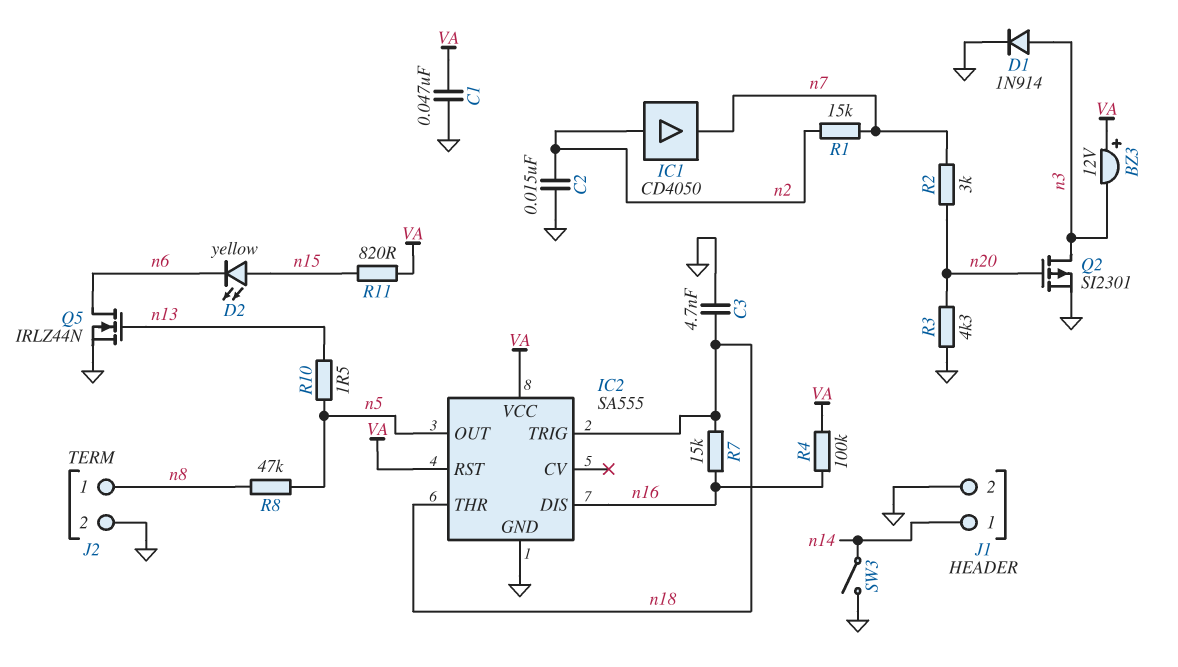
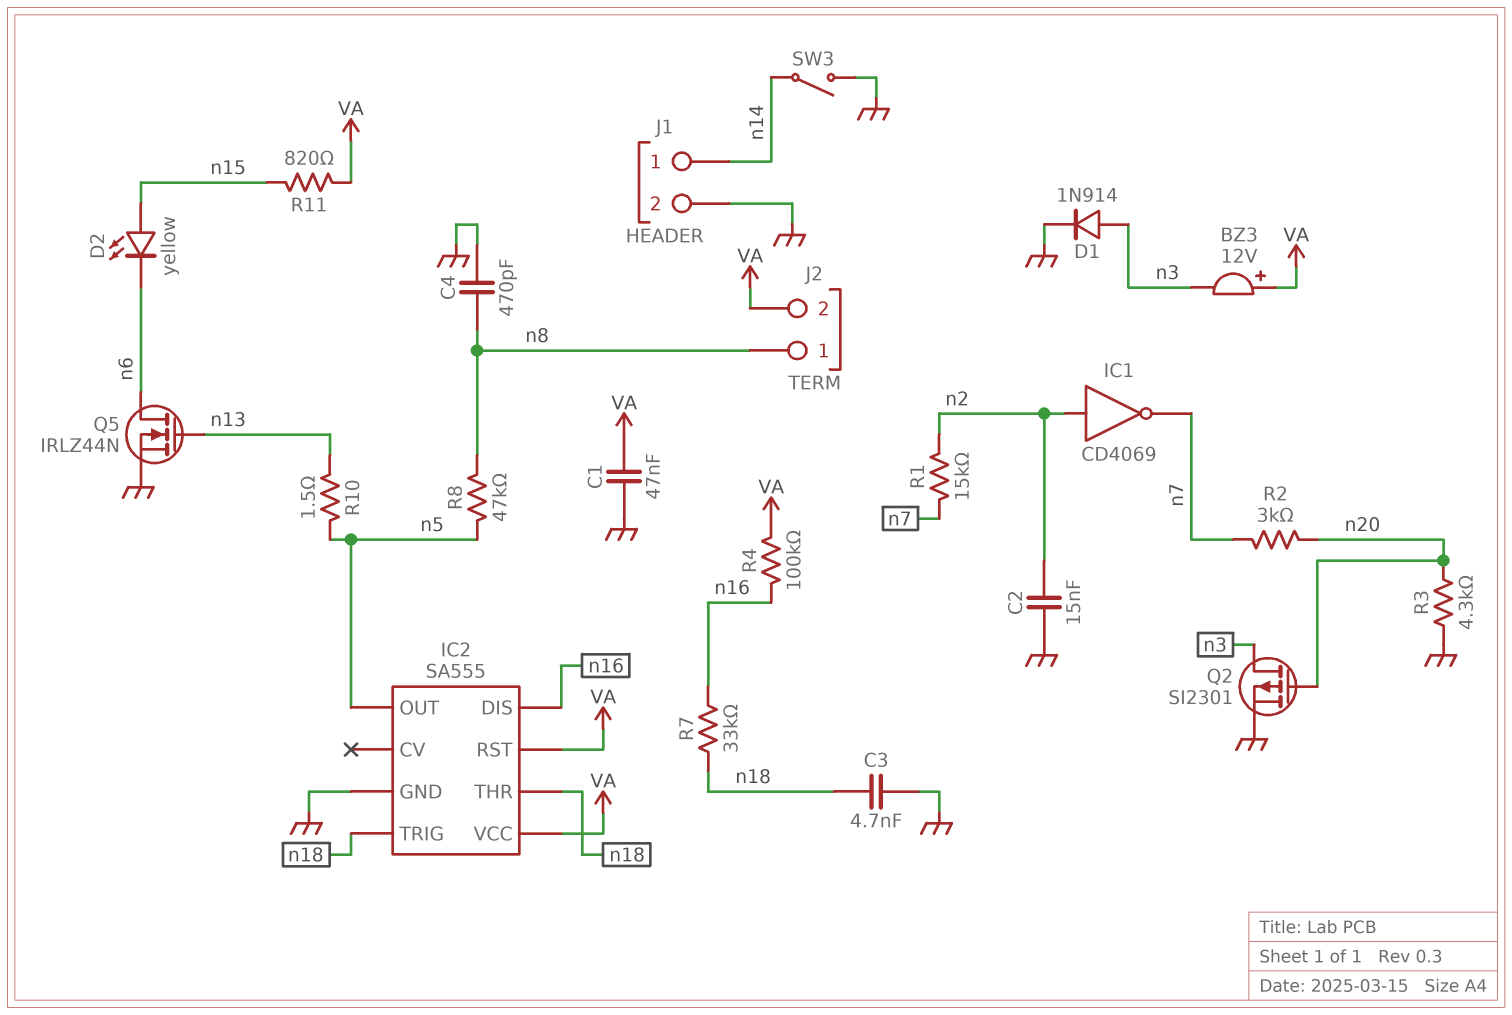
C4: none -> 470pF (GND, n8)
IC1: buffer CD4050 (in n2, out n7) -> NOT CD4069 (in n2, out n7)
J2 pin 2: GND -> VA
R7: 15k (n16, n18) -> 33k (n16, n18)

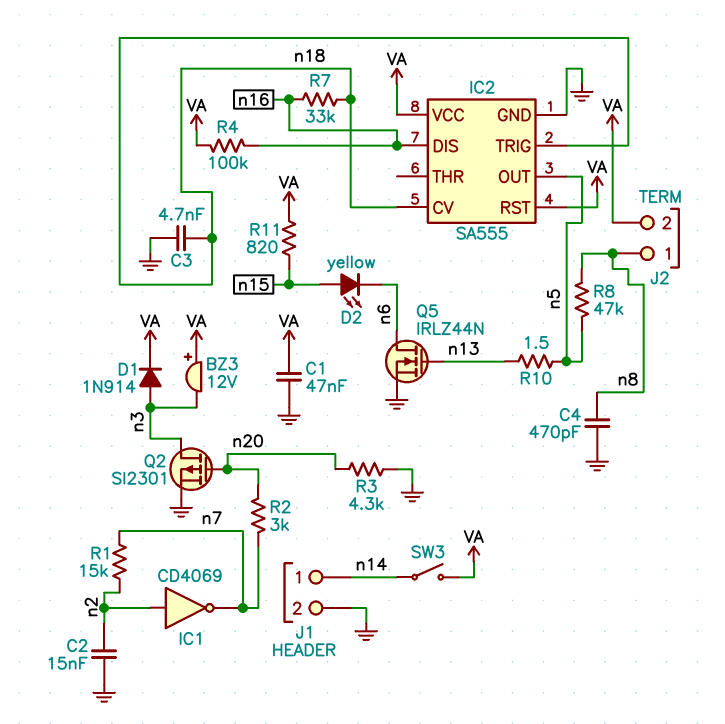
D1: diode 1N914 (A n3, K GND) -> diode 1N914 (A n3, K VA)
IC2 pin CV: none -> n18
IC2 pin THR: n18 -> none
SW3: switch (GND, n14) -> switch (VA, n14)

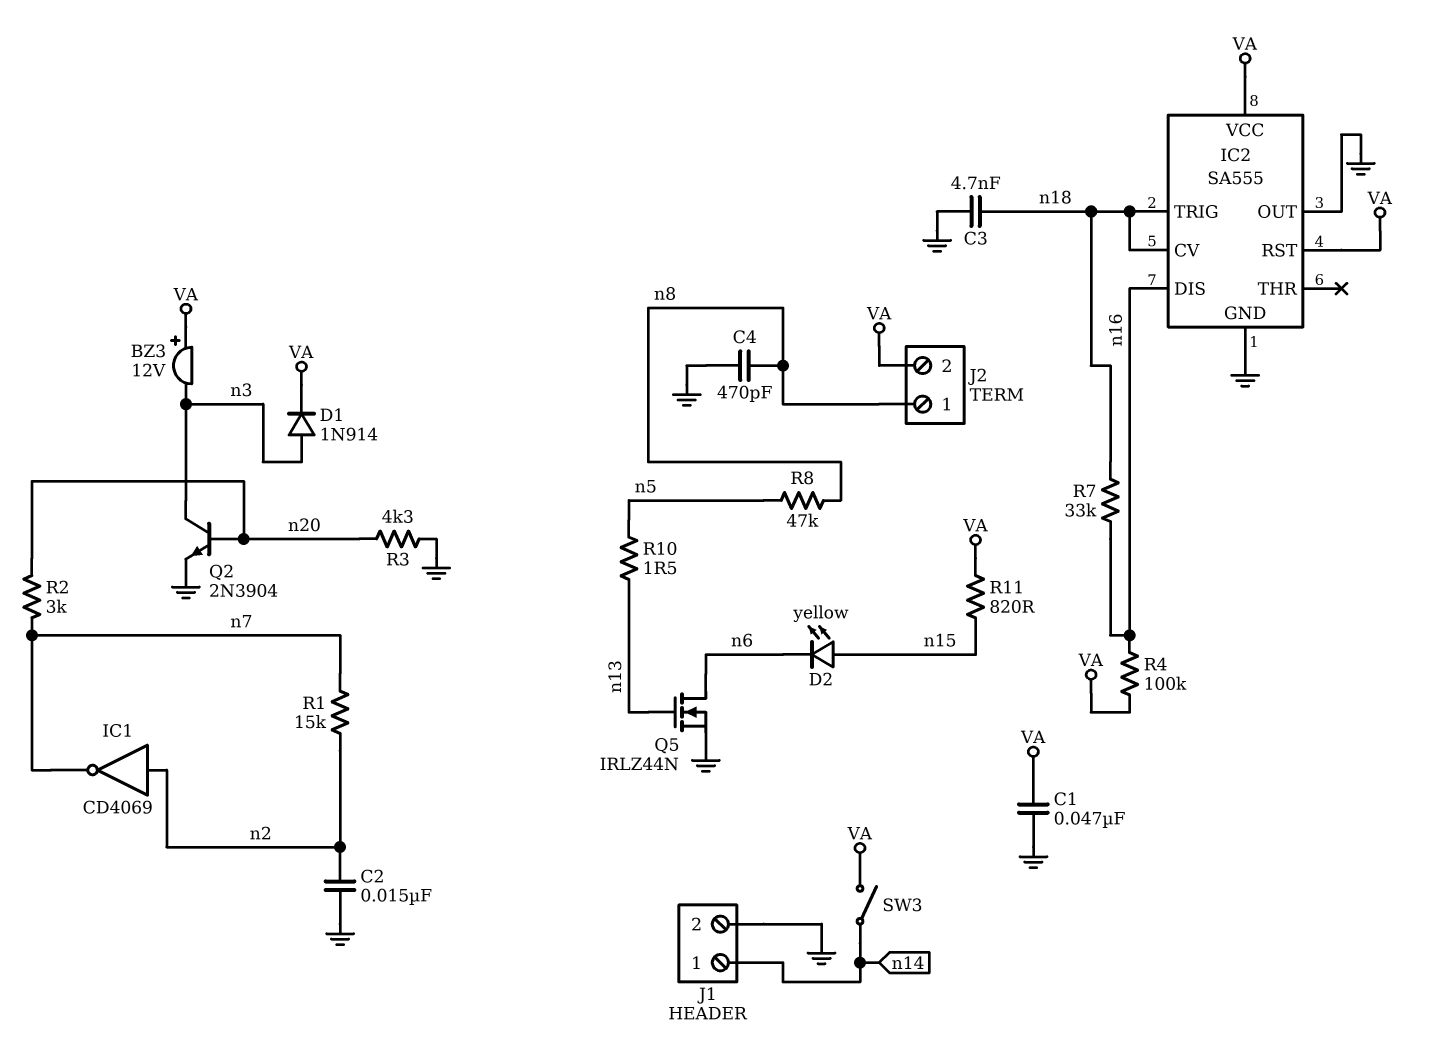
IC2 pin OUT: n5 -> GND
Q2: PMOS SI2301 (G n20, D n3, S GND) -> NPN 2N3904 (B n20, C n3, E GND)

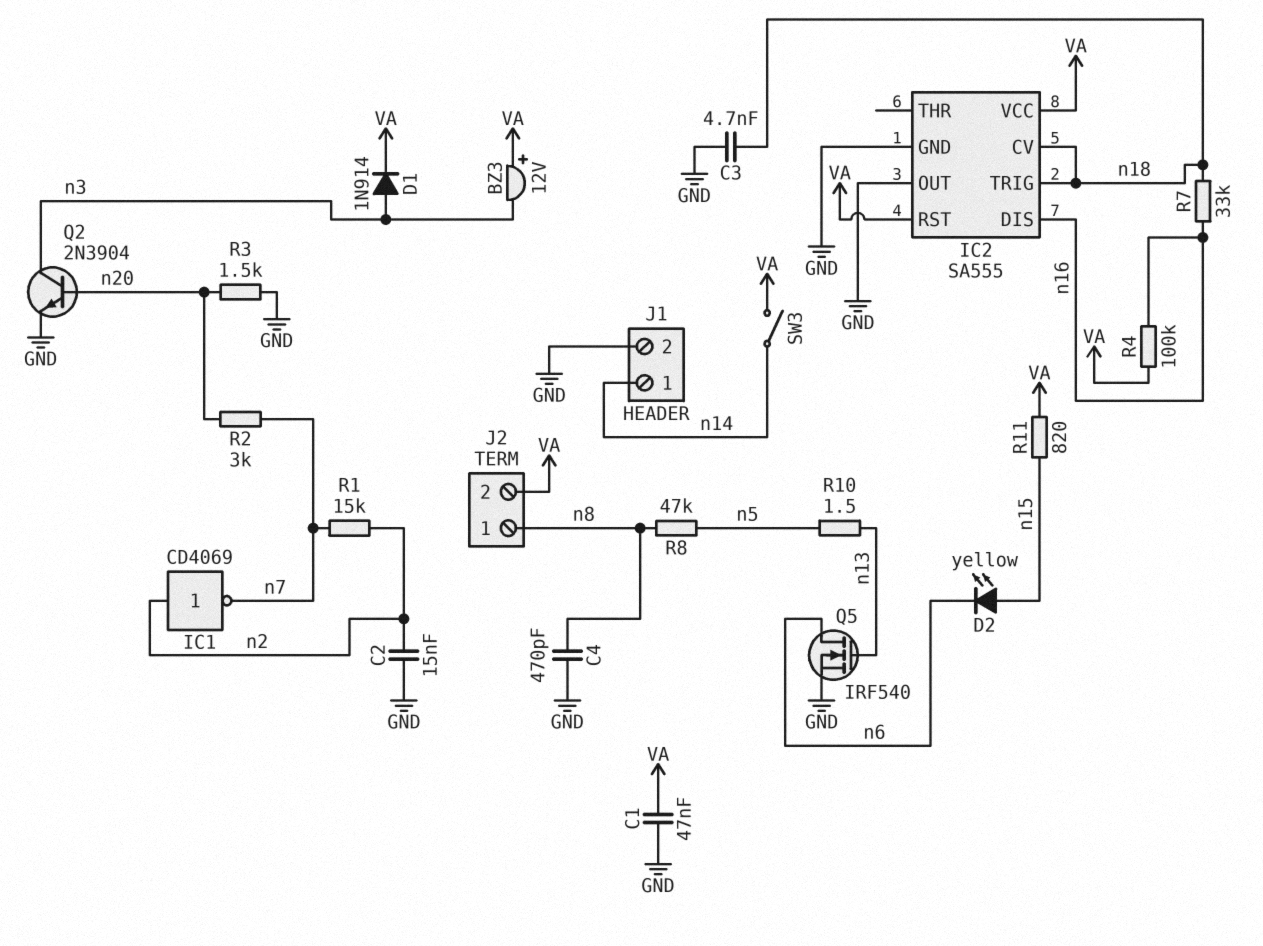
Q5: NMOS IRLZ44N (G n13, D n6, S GND) -> NMOS IRF540 (G n13, D n6, S GND)
R3: 4.3k (GND, n20) -> 1.5k (GND, n20)

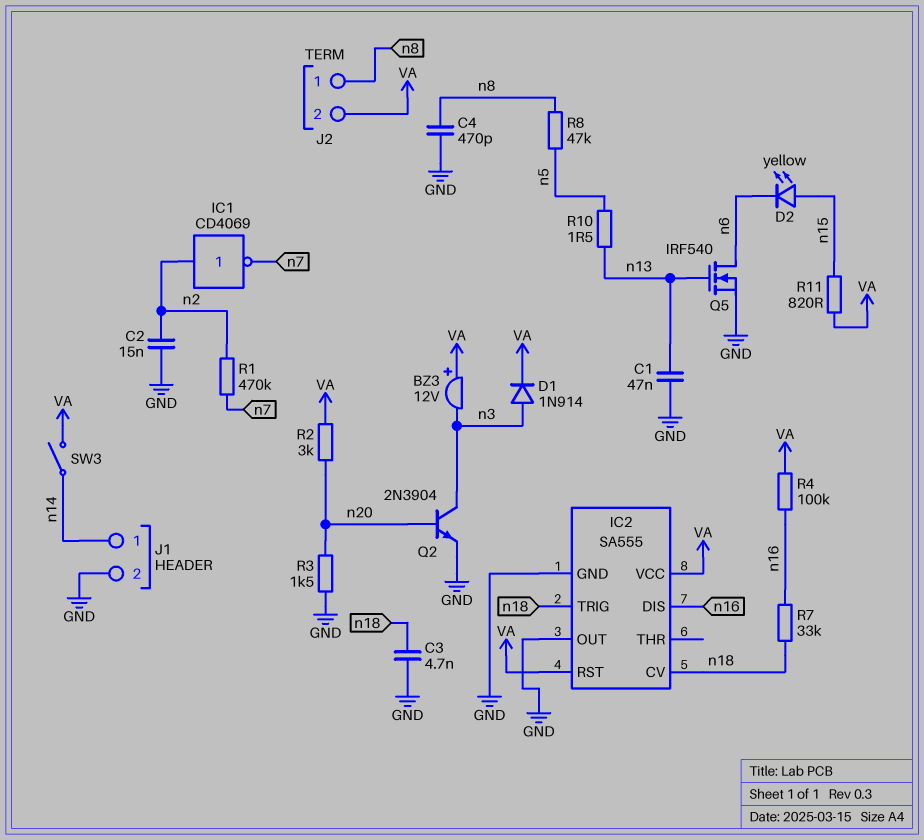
C1: 47nF (GND, VA) -> 47nF (GND, n13)
R1: 15k (n2, n7) -> 470k (n2, n7)
R2: 3k (n7, n20) -> 3k (VA, n20)

